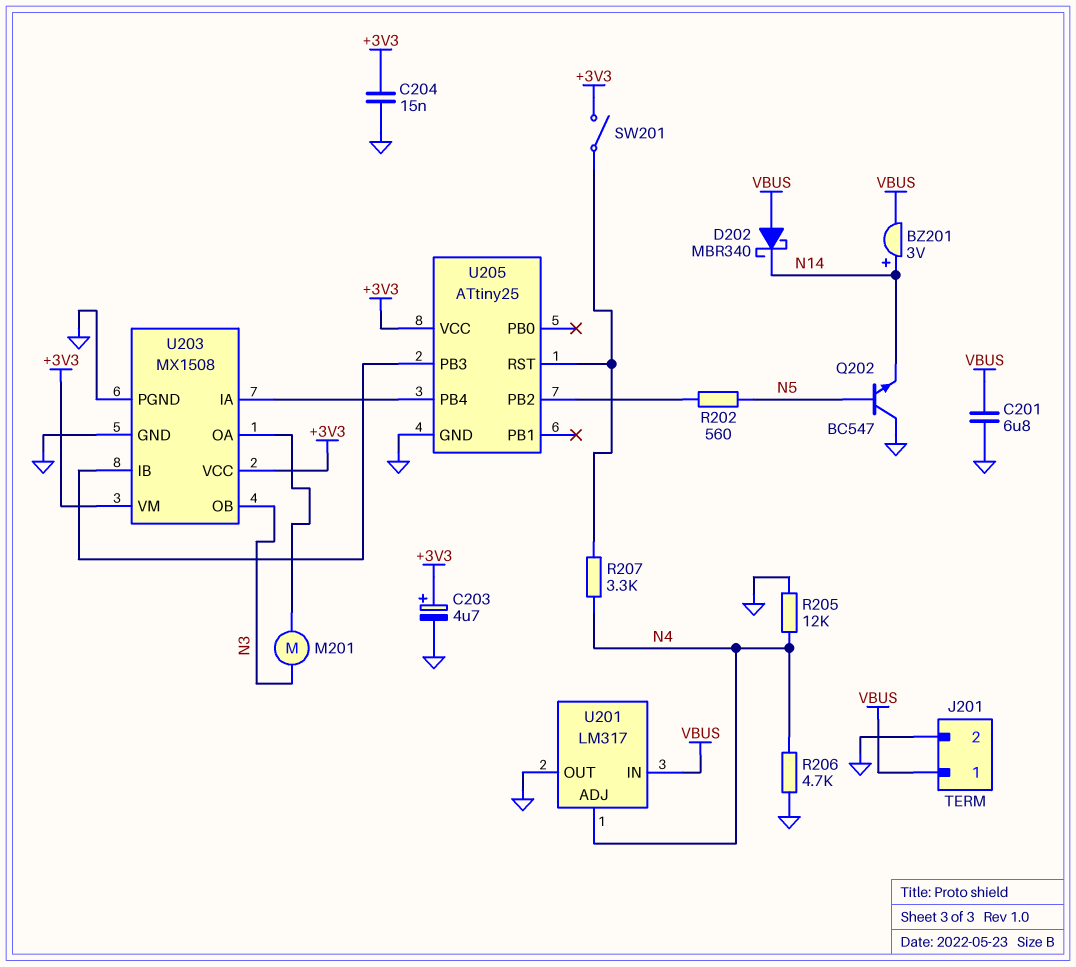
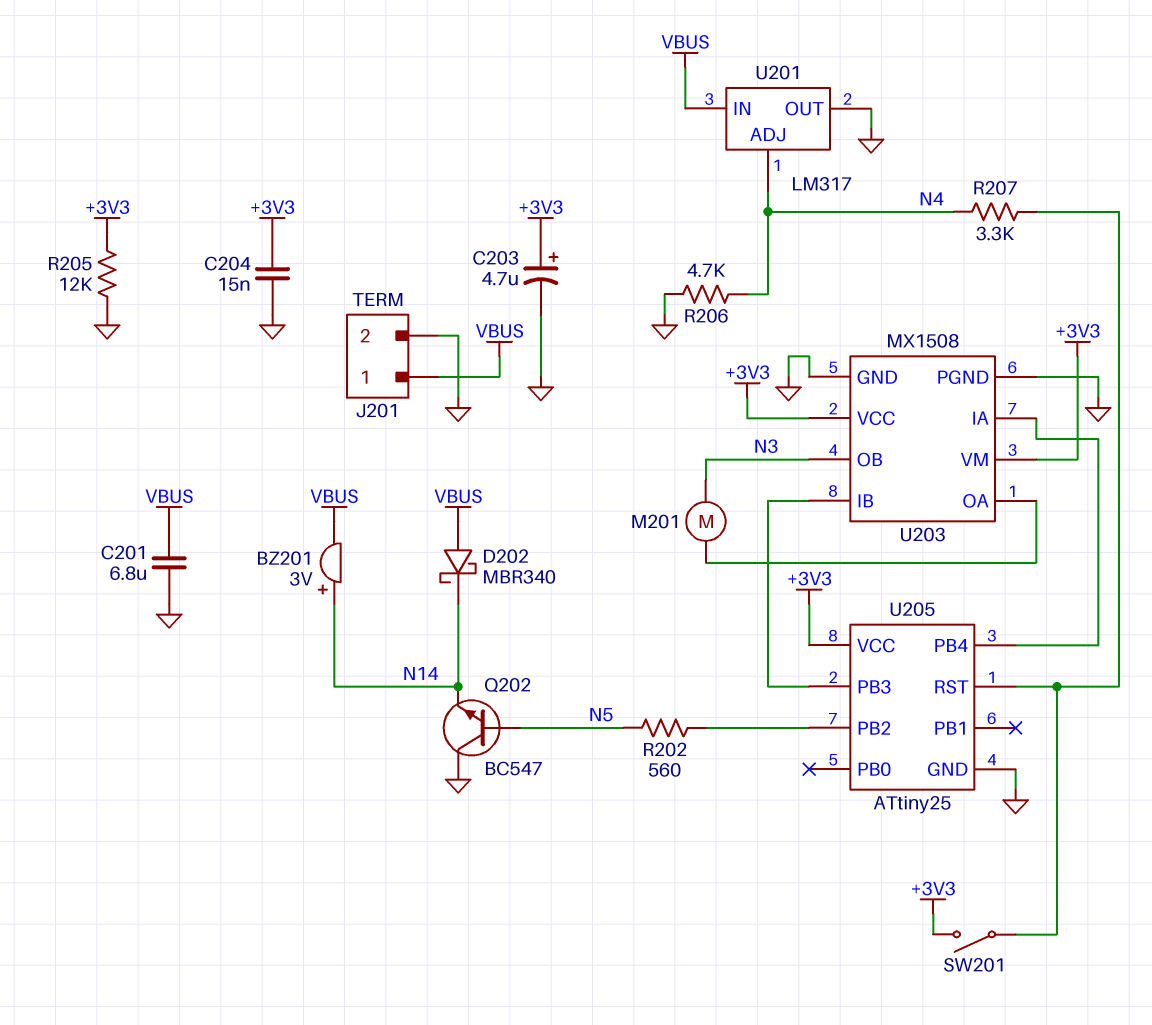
R205: 12k (GND, N4) -> 12k (+3V3, GND)

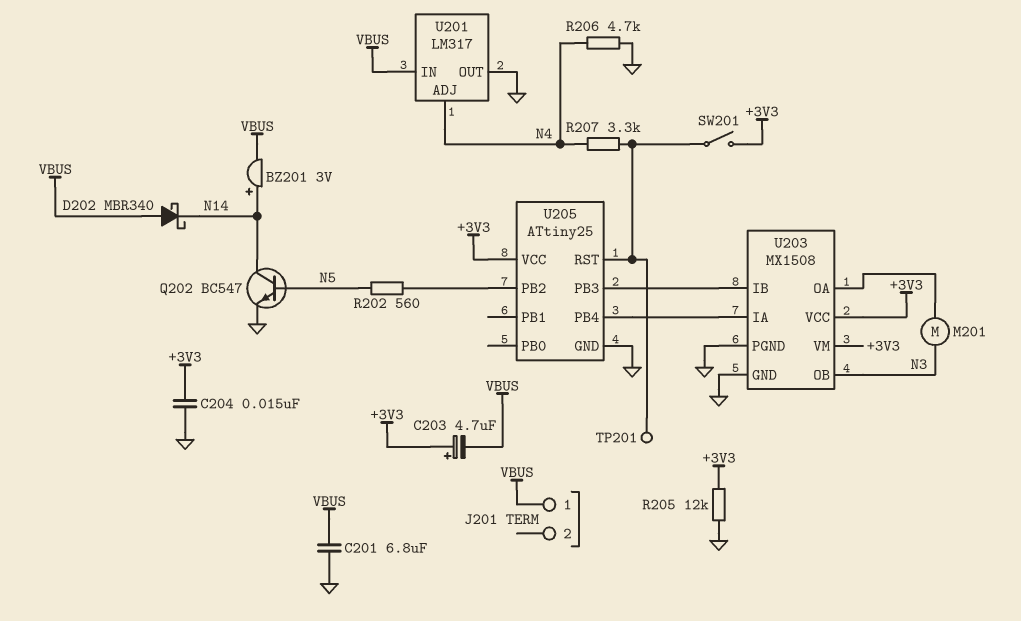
C203: 4.7uF (plus +3V3, minus GND) -> 4.7uF (plus +3V3, minus VBUS)
J201 pin 2: GND -> none
Q202: NPN BC547 (B N5, C GND, E N14) -> NPN BC547 (B N5, C N14, E GND)
TP201: none -> test point (U205/RST)

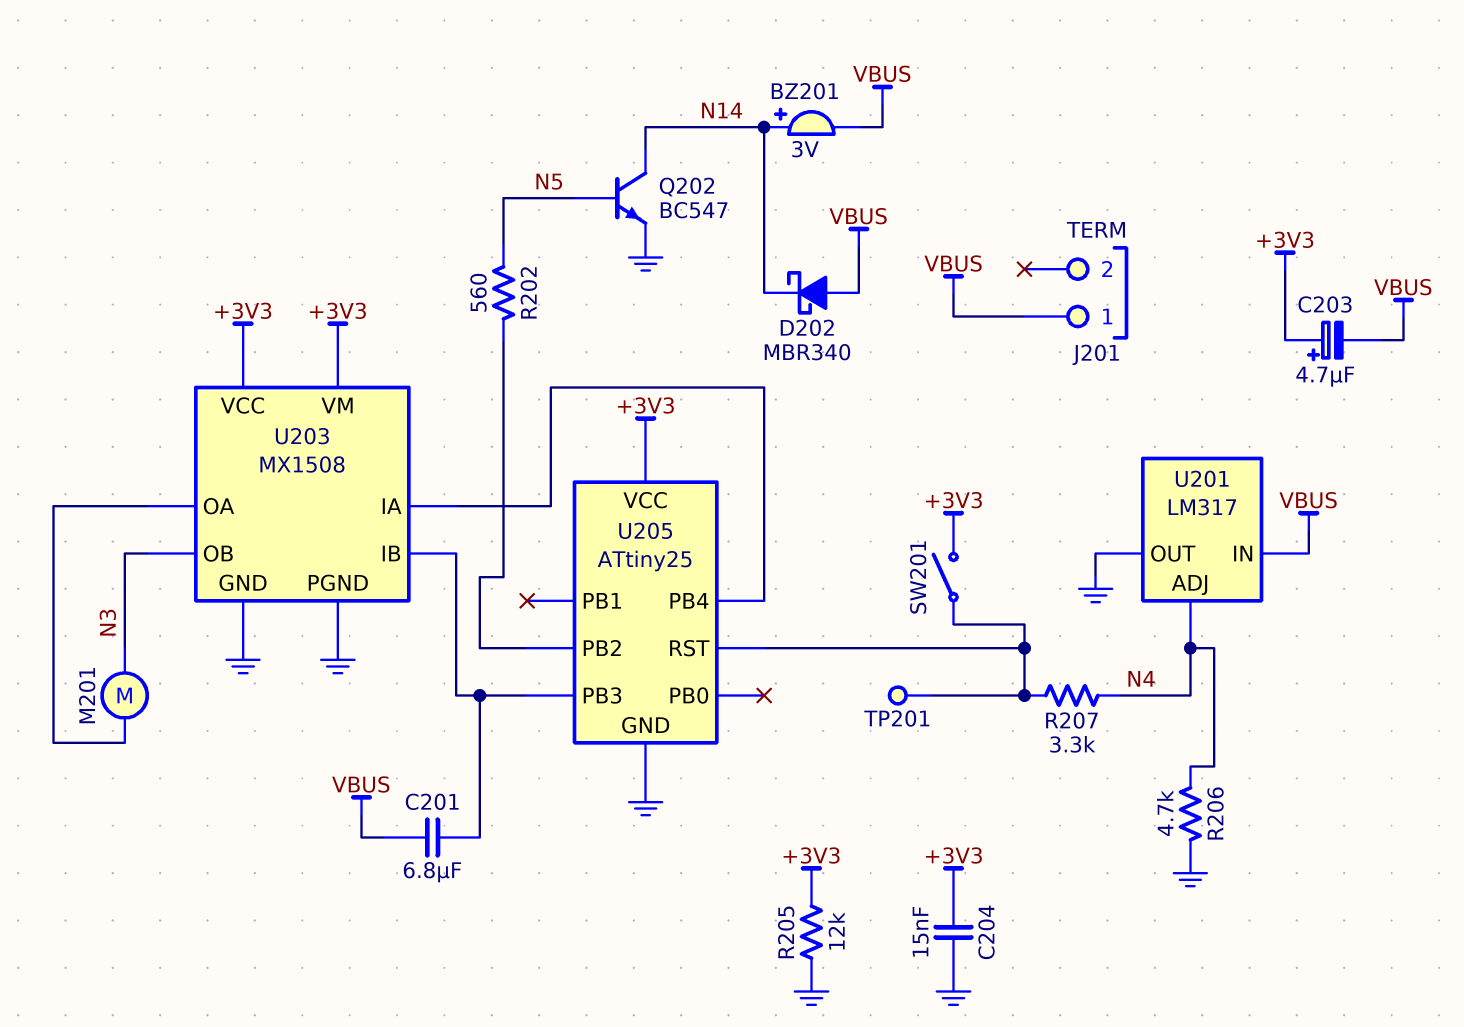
C201: 6.8uF (GND, VBUS) -> 6.8uF (U203/IB, VBUS)

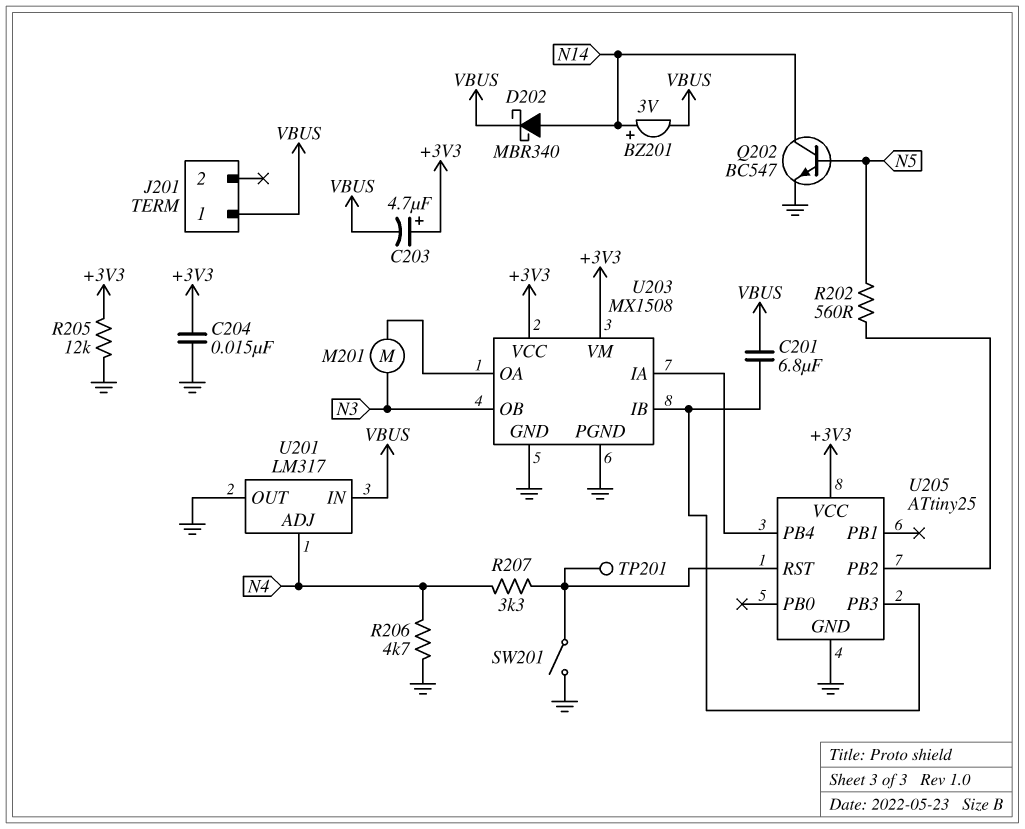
D202: schottky MBR340 (A VBUS, K N14) -> schottky MBR340 (A N14, K VBUS)
SW201: switch (+3V3, U205/RST) -> switch (GND, U205/RST)

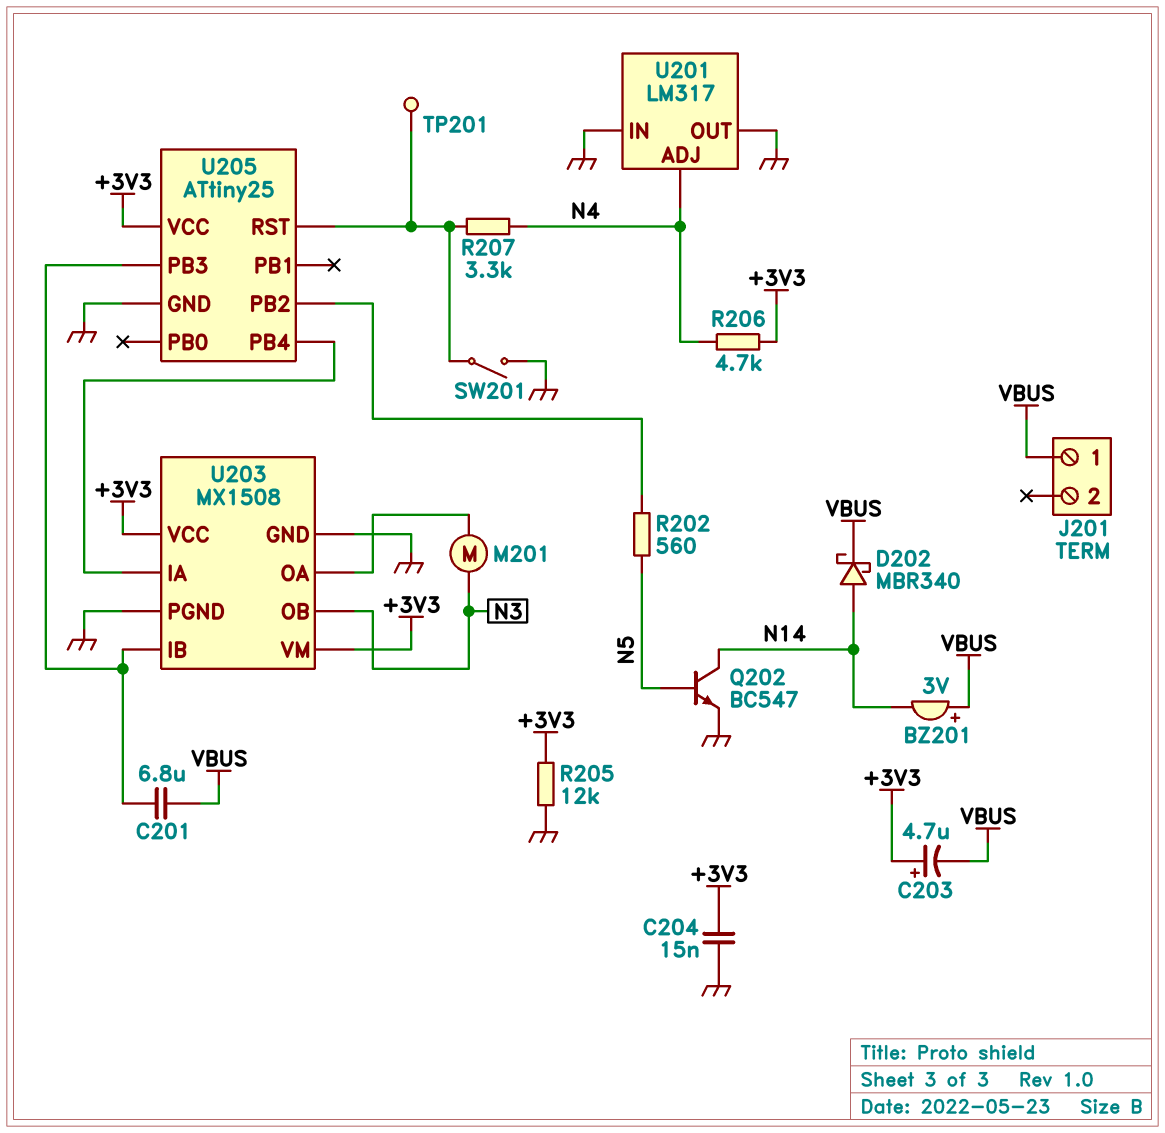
BZ201: buzzer 3V (plus N14, minus VBUS) -> buzzer 3V (plus VBUS, minus N14)
R206: 4.7k (GND, N4) -> 4.7k (+3V3, N4)
U201 pin IN: VBUS -> GND

